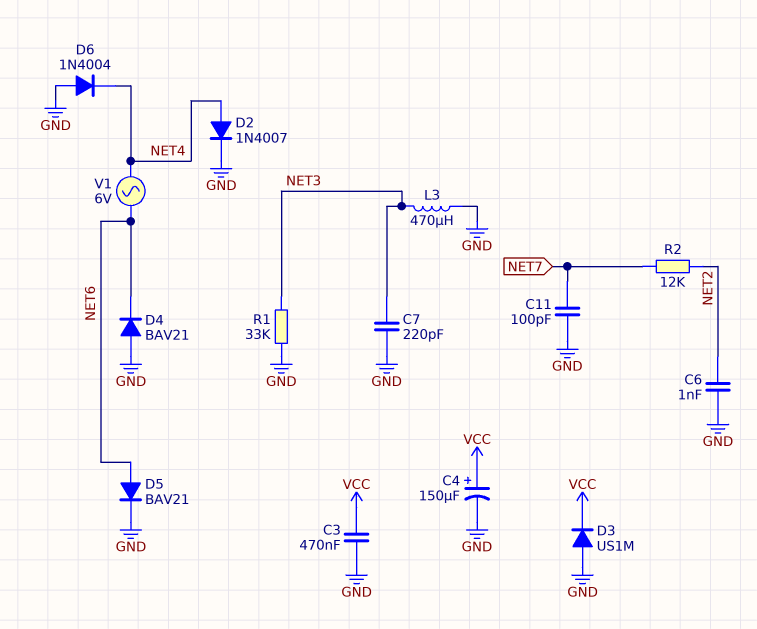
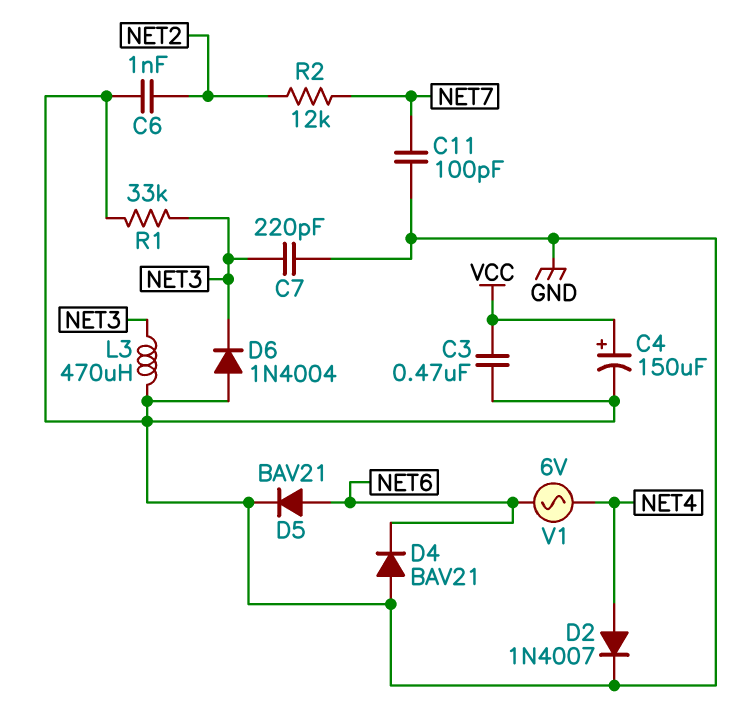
D3: diode US1M (A GND, K VCC) -> none
D6: diode 1N4004 (A GND, K NET4) -> diode 1N4004 (A GND, K NET3)

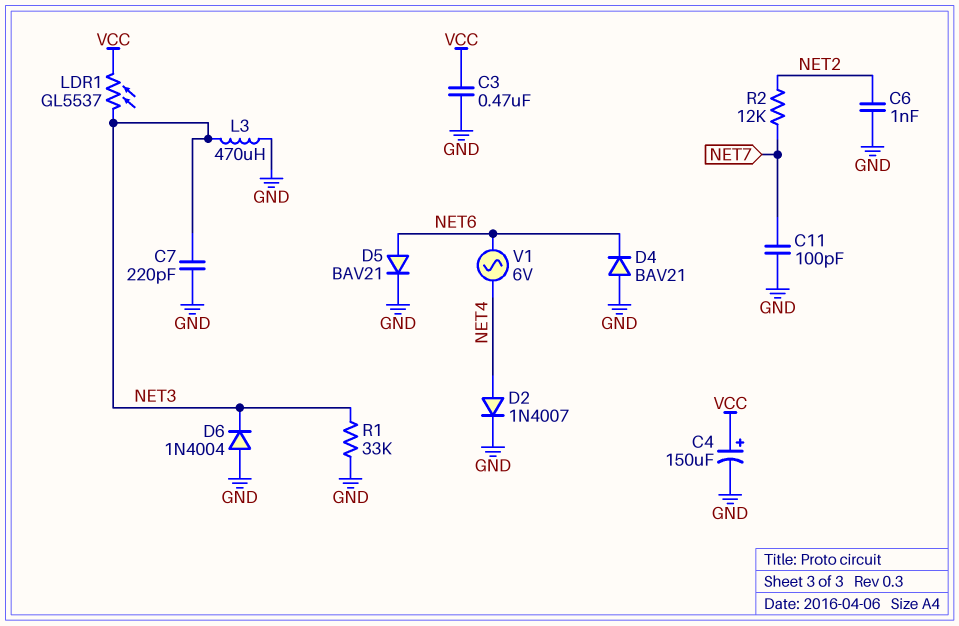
LDR1: none -> GL5537 (NET3, VCC)

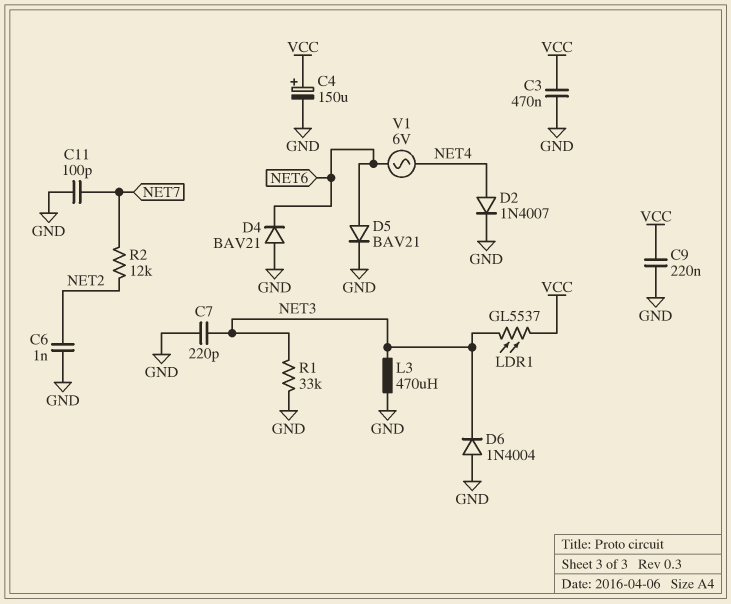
C9: none -> 220nF (GND, VCC)

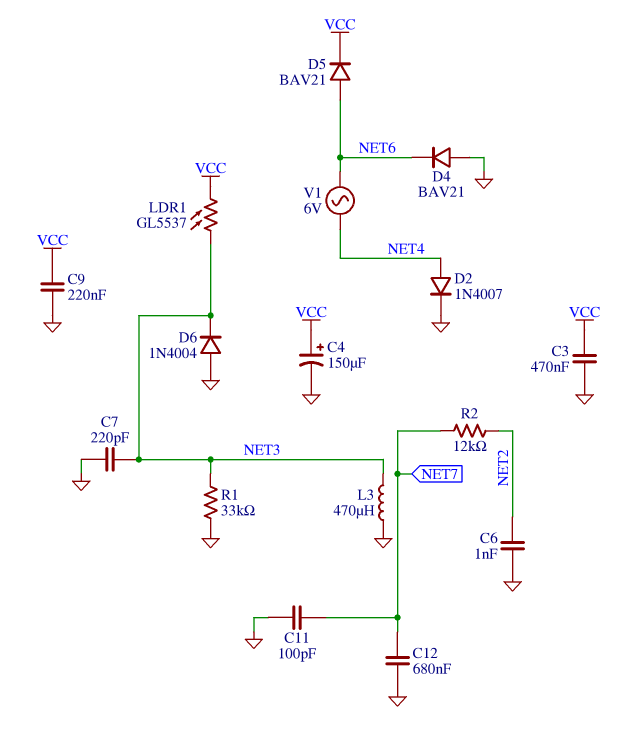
C12: none -> 680nF (GND, NET7)
D5: diode BAV21 (A NET6, K GND) -> diode BAV21 (A NET6, K VCC)

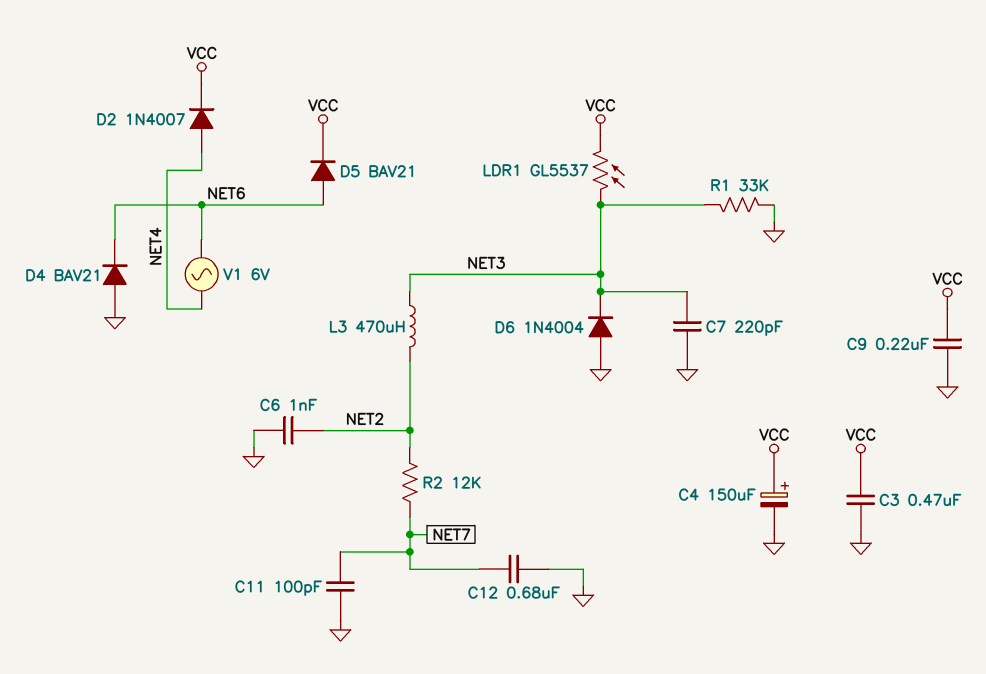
D2: diode 1N4007 (A NET4, K GND) -> diode 1N4007 (A NET4, K VCC)
L3: 470uH (GND, NET3) -> 470uH (NET2, NET3)

